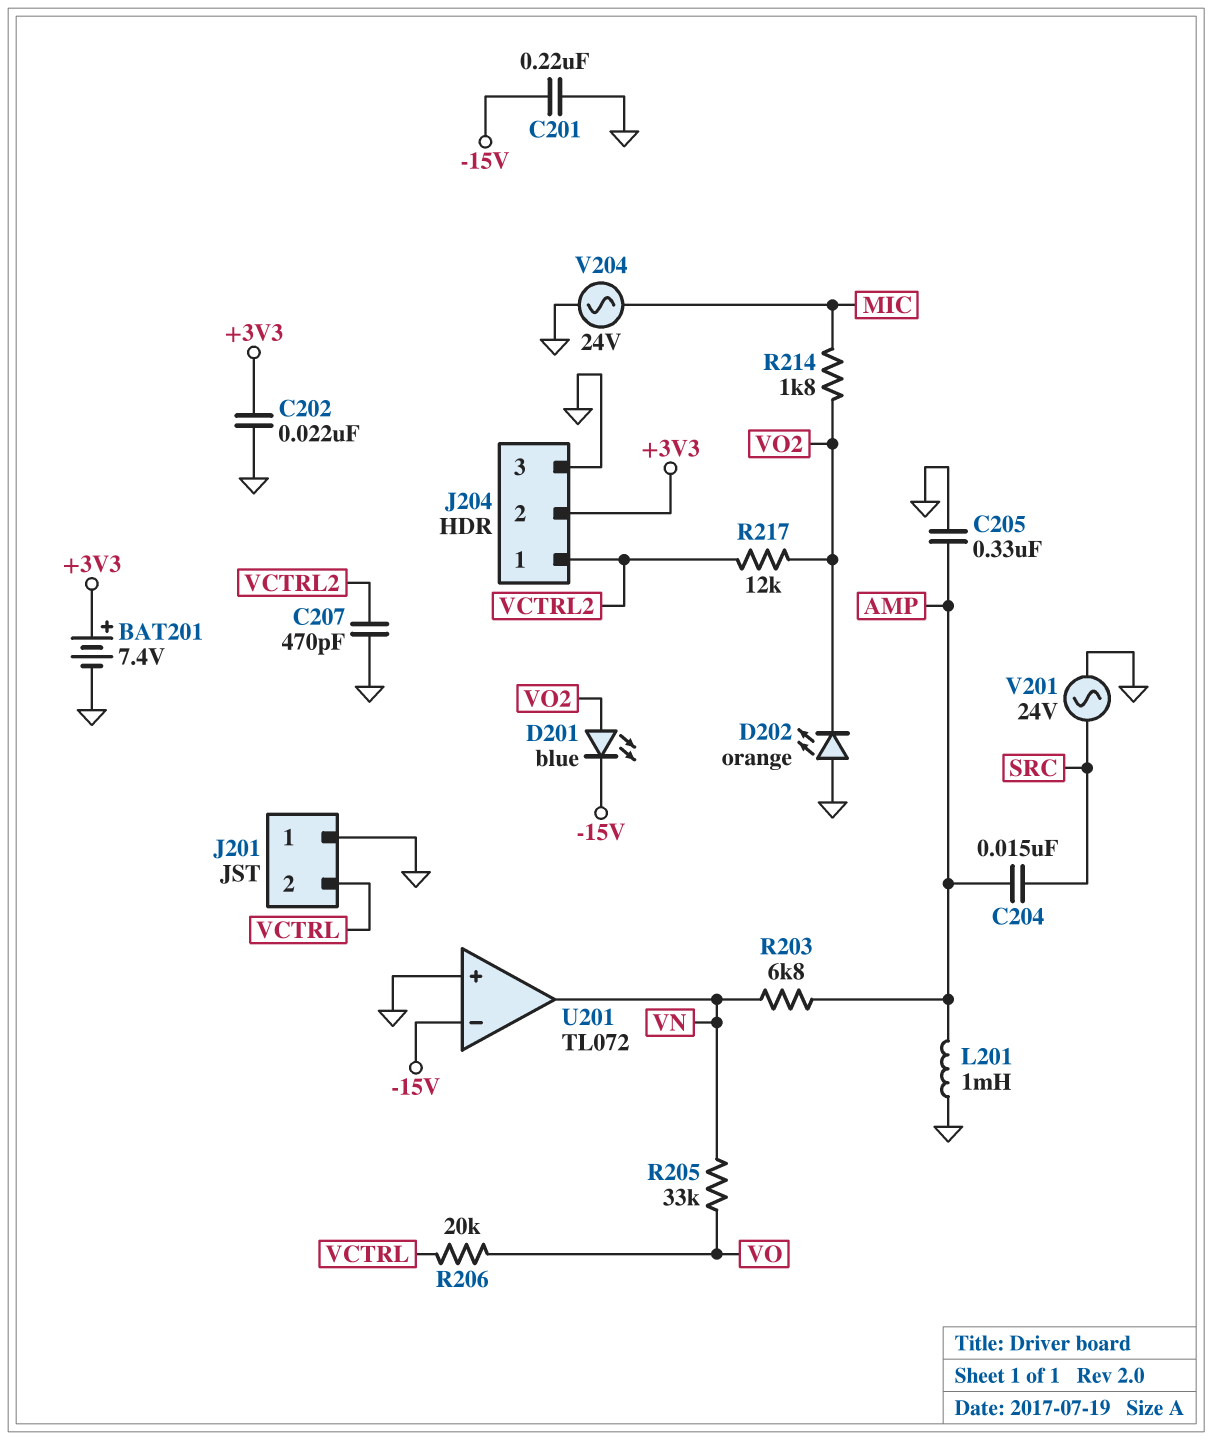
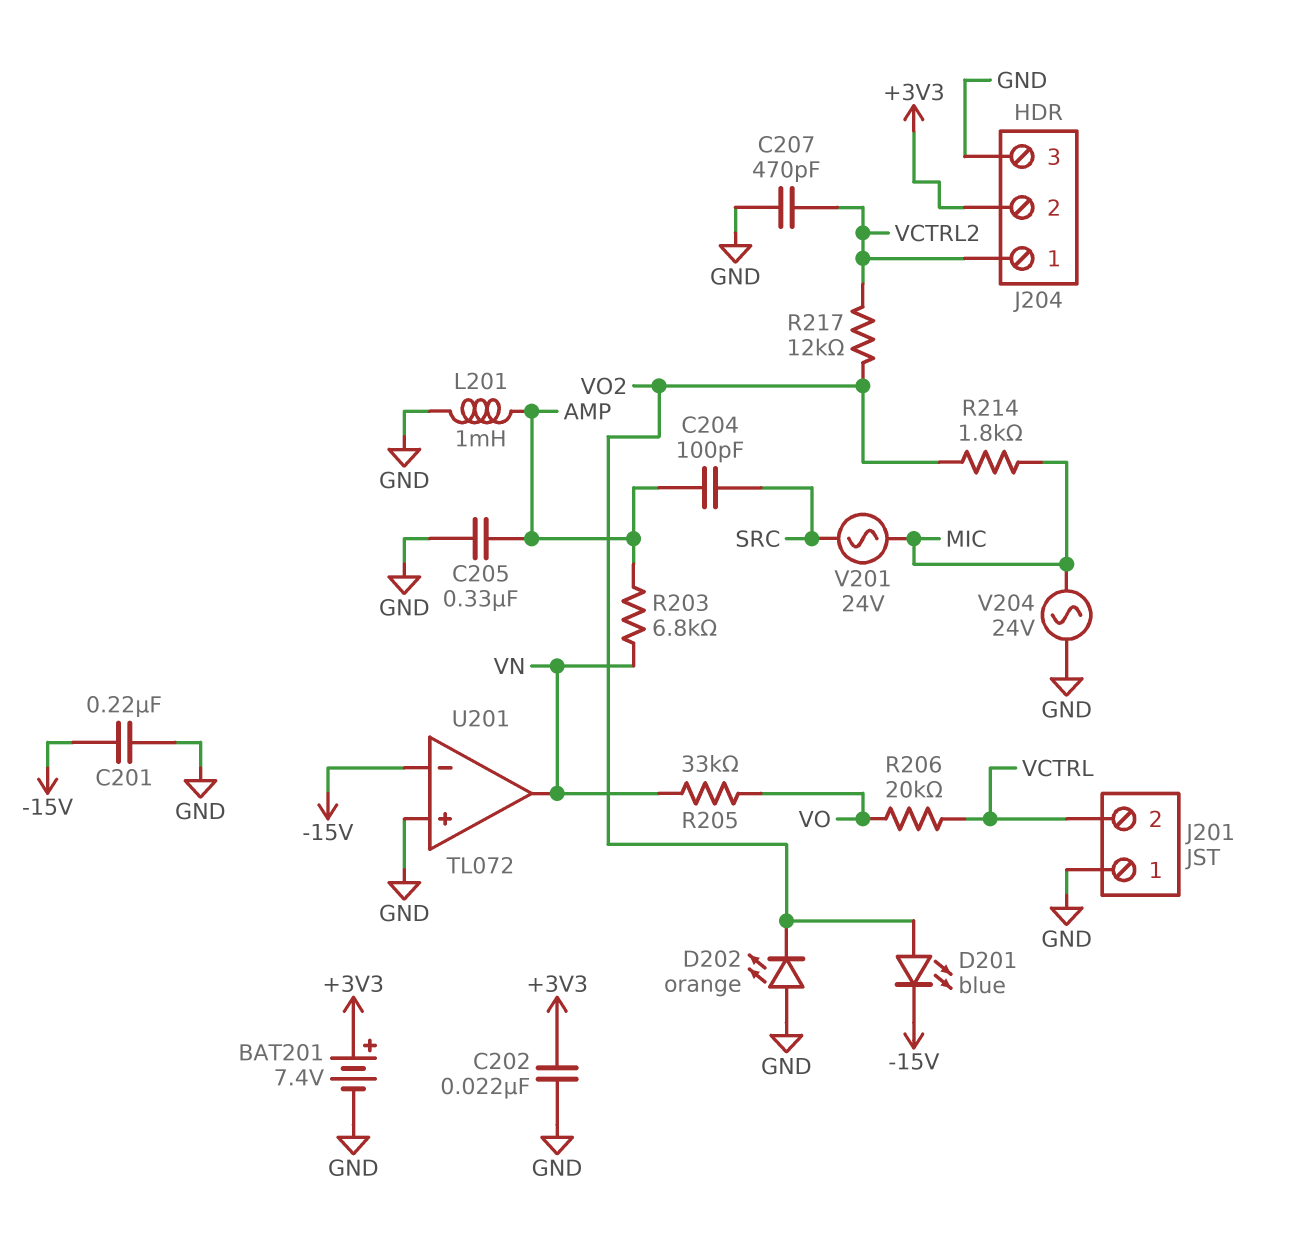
C204: 15nF (AMP, SRC) -> 100pF (AMP, SRC)
V201: AC 24V (GND, SRC) -> AC 24V (MIC, SRC)

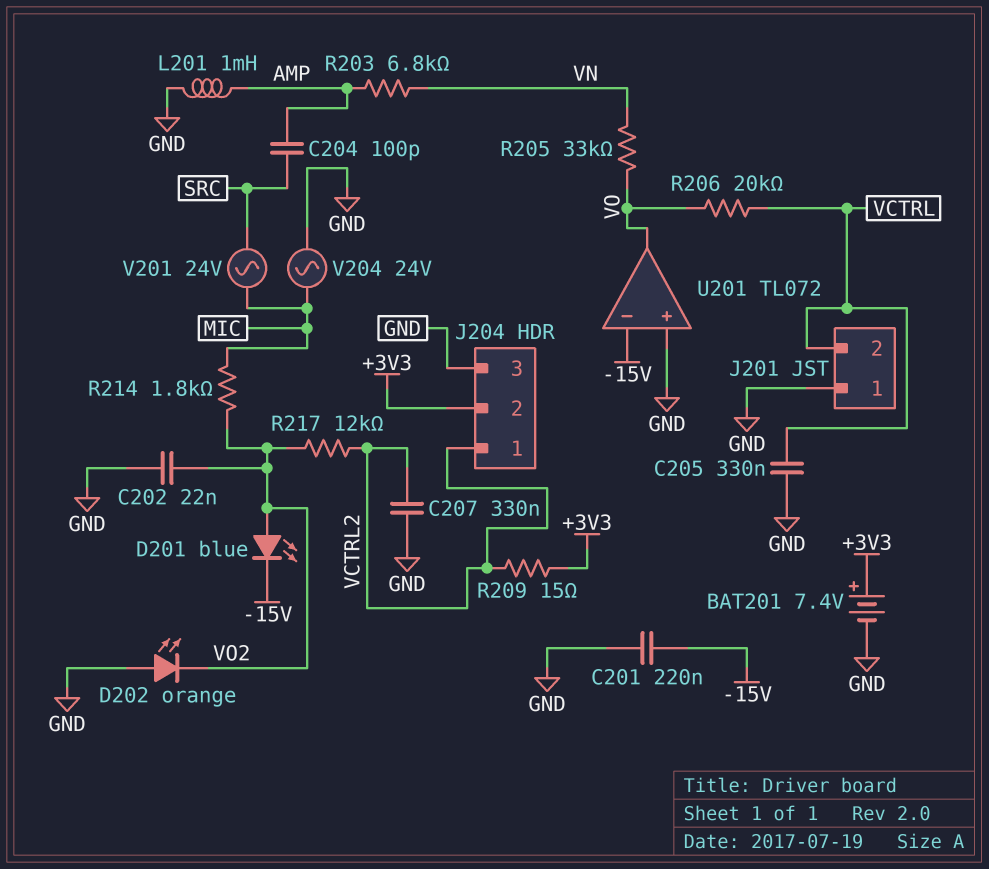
C202: 22nF (+3V3, GND) -> 22nF (GND, VO2)
C205: 330nF (AMP, GND) -> 330nF (GND, VCTRL)
C207: 470pF (GND, VCTRL2) -> 330nF (GND, VCTRL2)
R209: none -> 15 (+3V3, VCTRL2)
U201 pin out: VN -> VO

